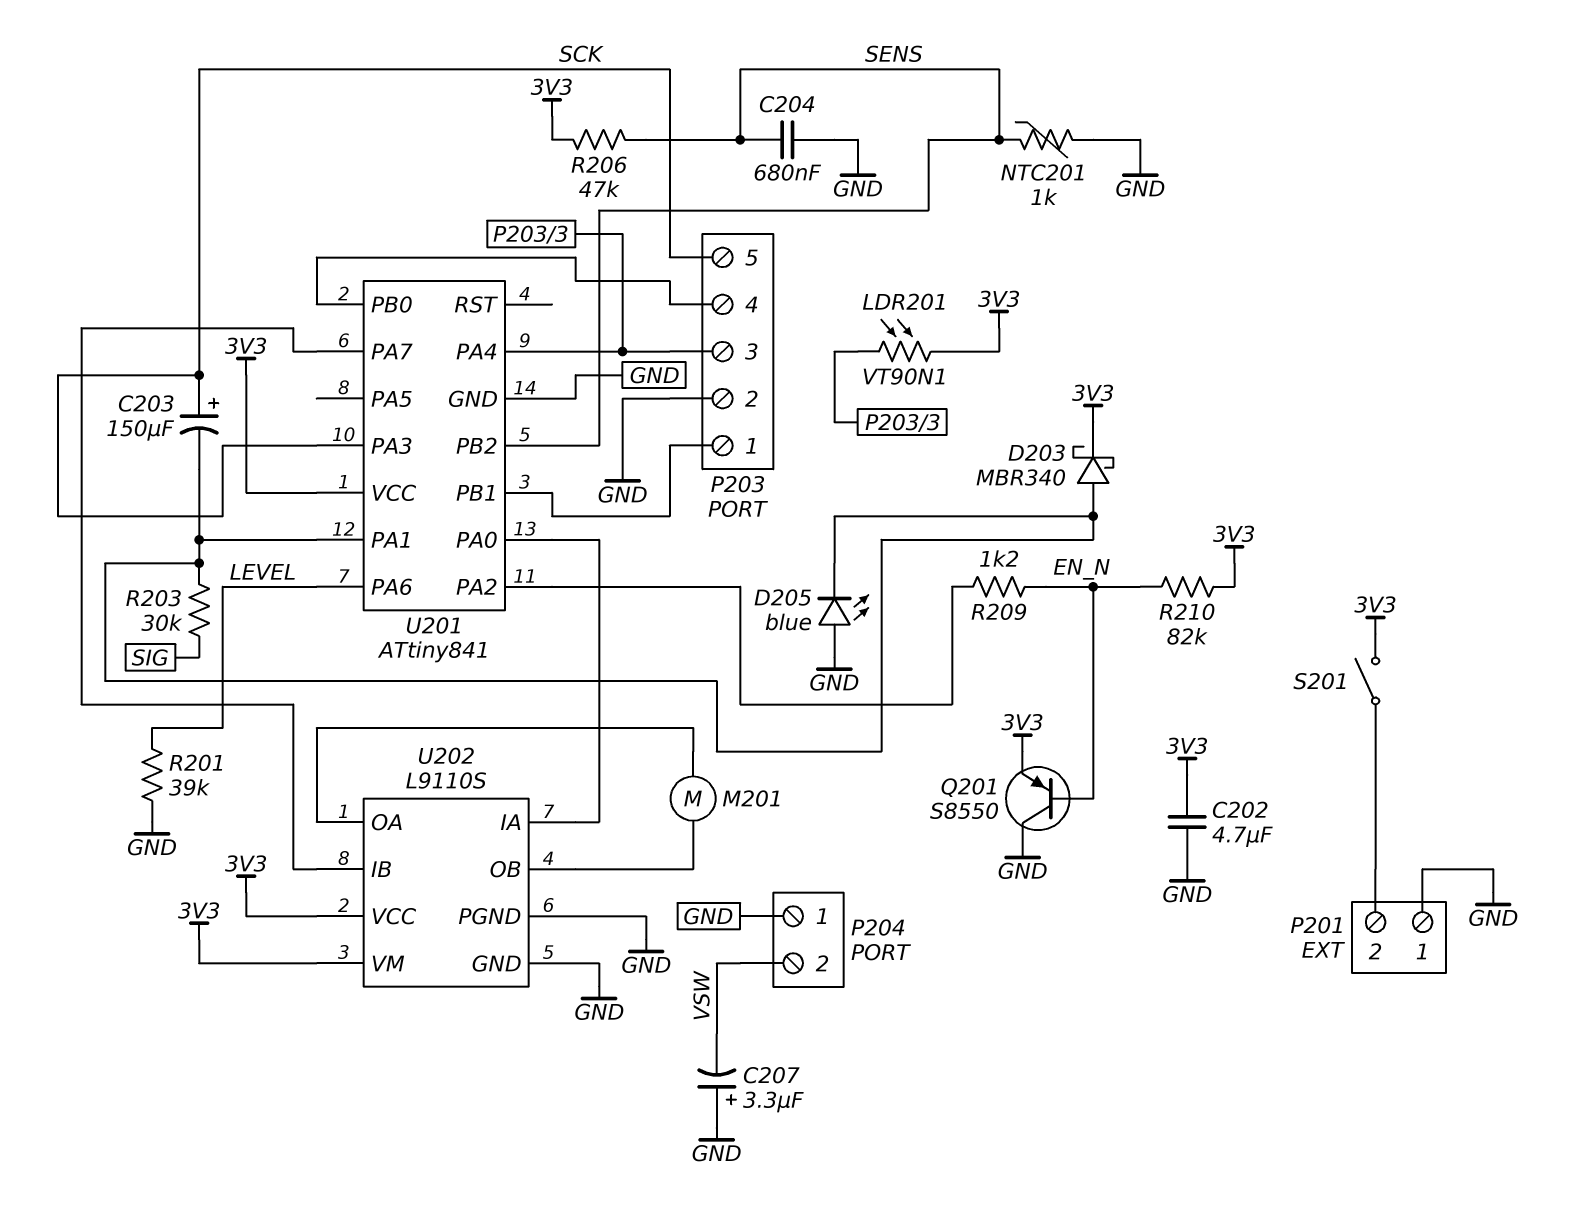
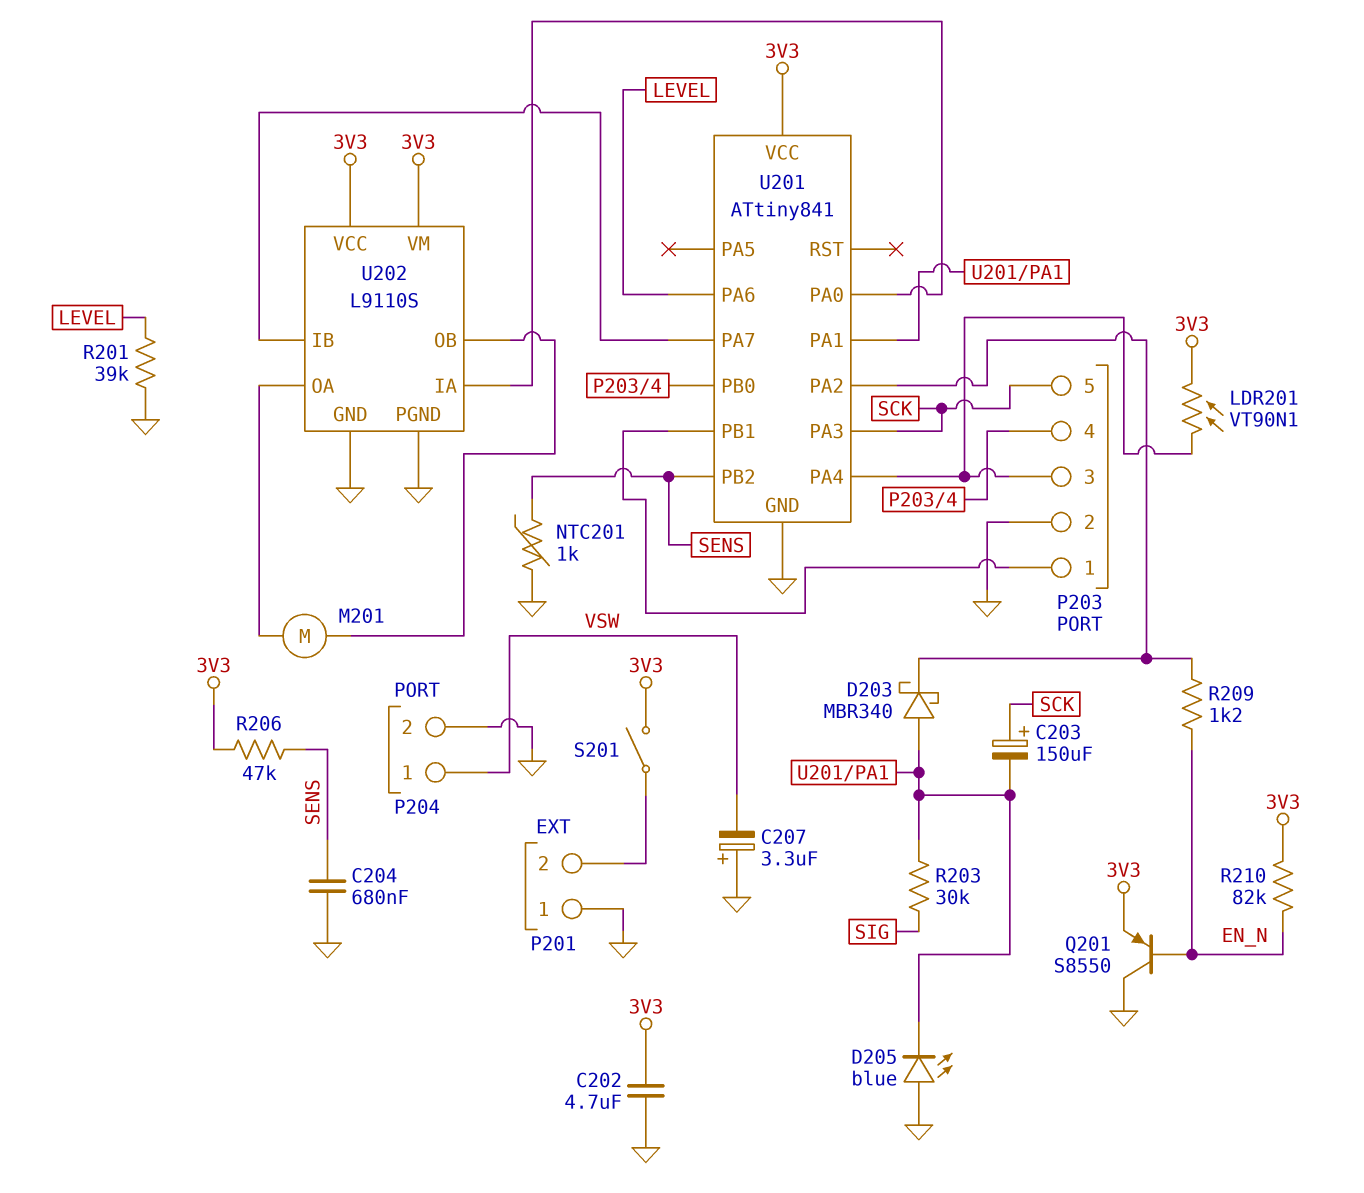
D203: schottky MBR340 (A U201/PA1, K 3V3) -> schottky MBR340 (A U201/PA1, K U201/PA2)
P204 pin 1: GND -> VSW
P204 pin 2: VSW -> GND

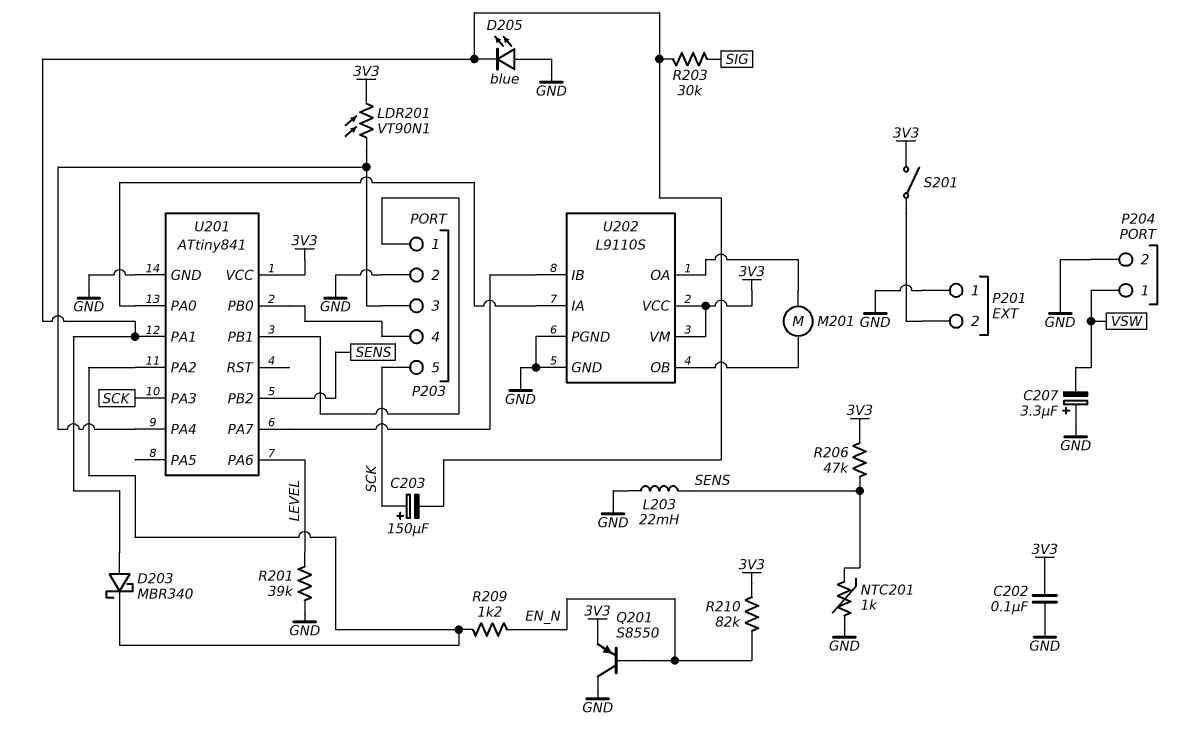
C202: 4.7uF (3V3, GND) -> 100nF (3V3, GND)
C204: 680nF (GND, SENS) -> none
L203: none -> 22mH (GND, SENS)

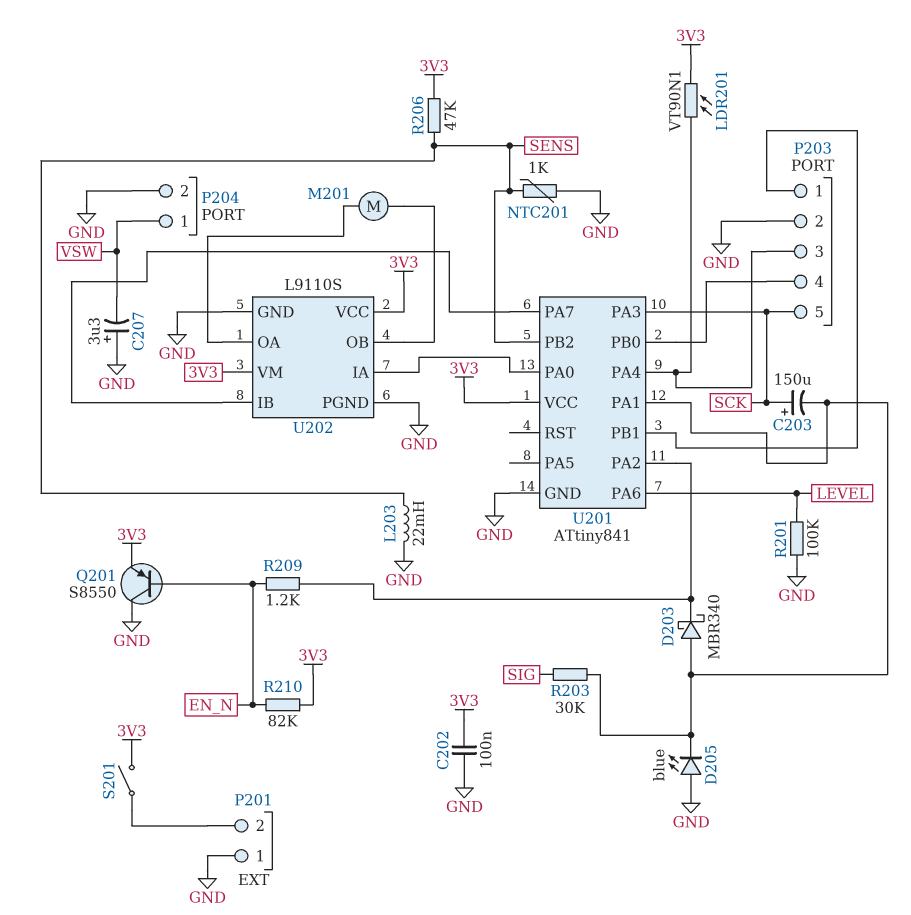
R201: 39k (GND, LEVEL) -> 100k (GND, LEVEL)

